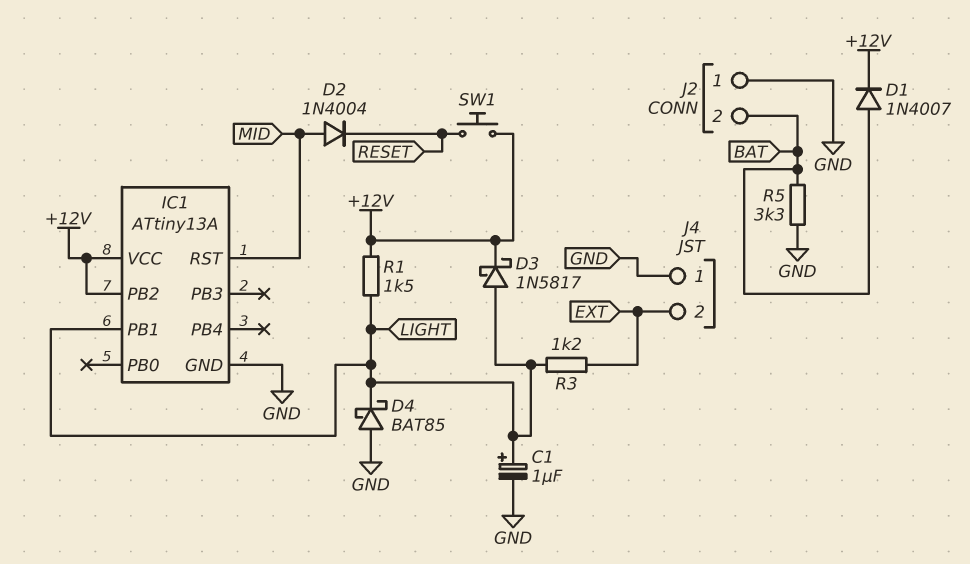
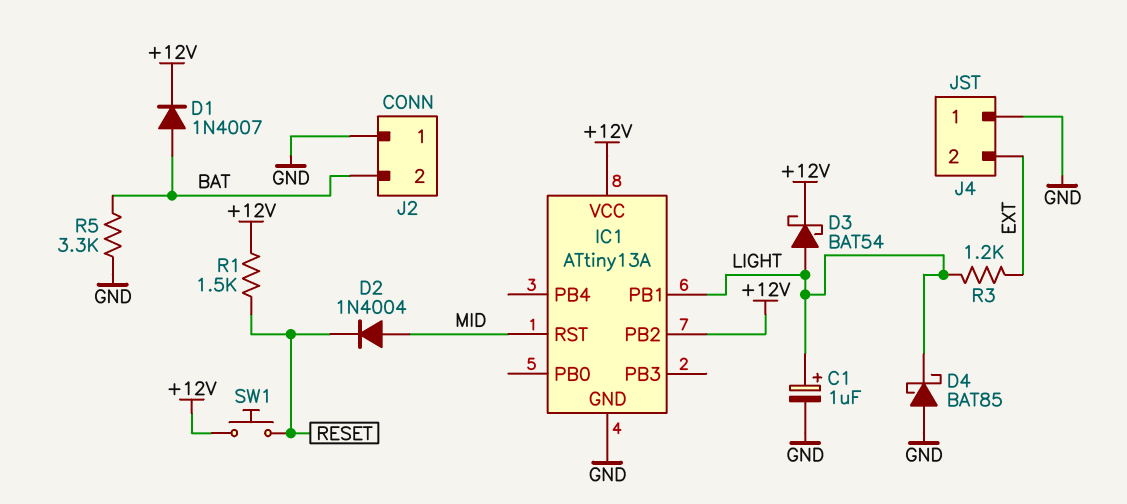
D3: schottky 1N5817 (A LIGHT, K +12V) -> schottky BAT54 (A LIGHT, K +12V)
R1: 1.5k (+12V, LIGHT) -> 1.5k (+12V, RESET)

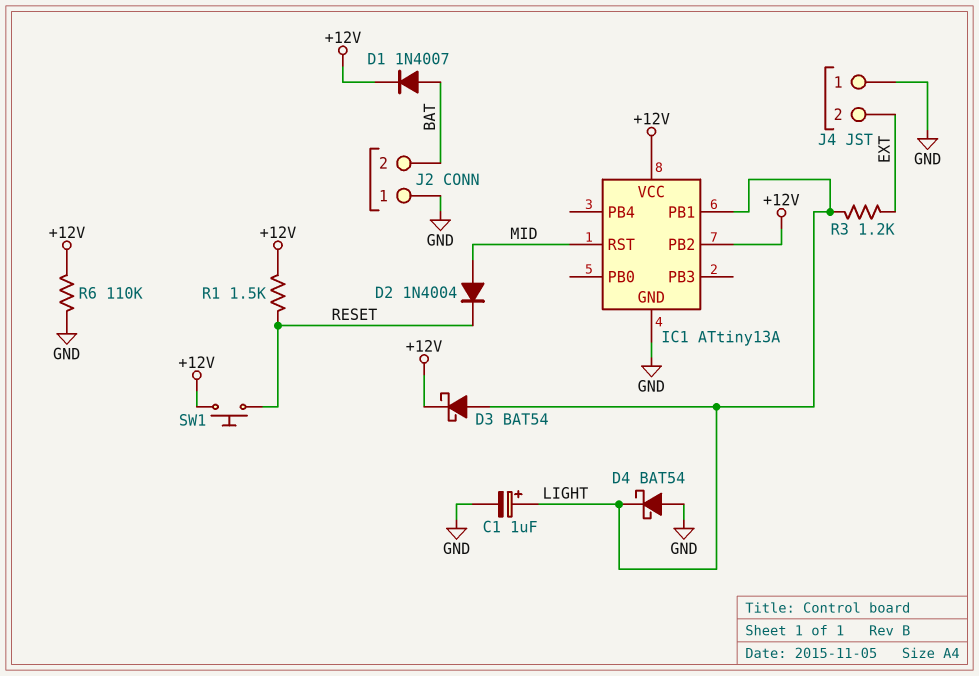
D4: schottky BAT85 (A GND, K LIGHT) -> schottky BAT54 (A GND, K LIGHT)
R5: 3.3k (BAT, GND) -> none
R6: none -> 110k (+12V, GND)

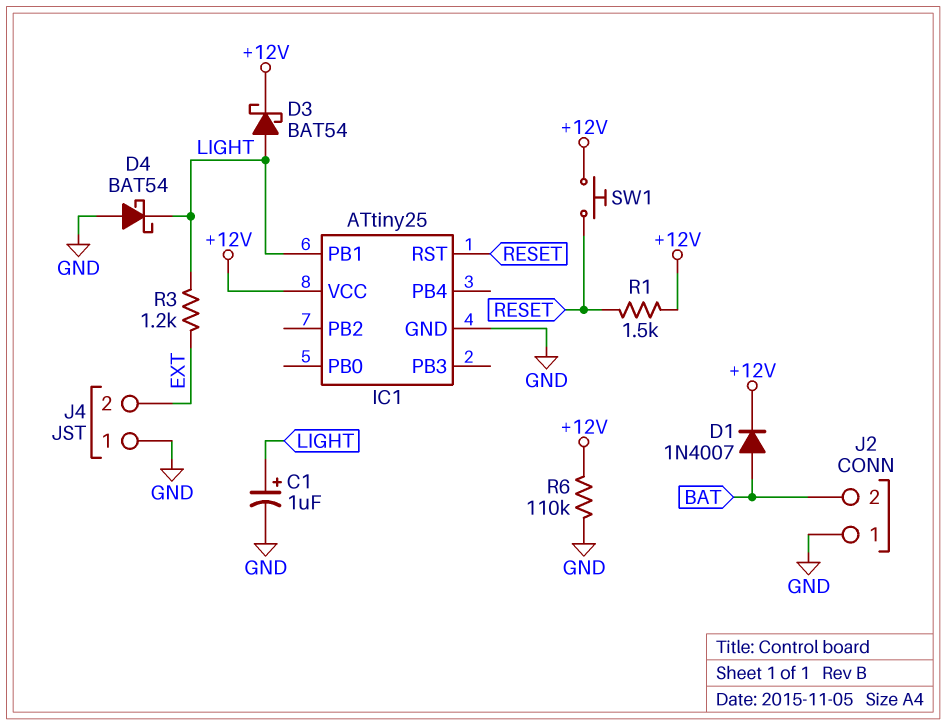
D2: diode 1N4004 (A MID, K RESET) -> none
IC1: ATtiny13A -> ATtiny25
IC1 pin PB2: +12V -> none
IC1 pin RST: MID -> RESET

